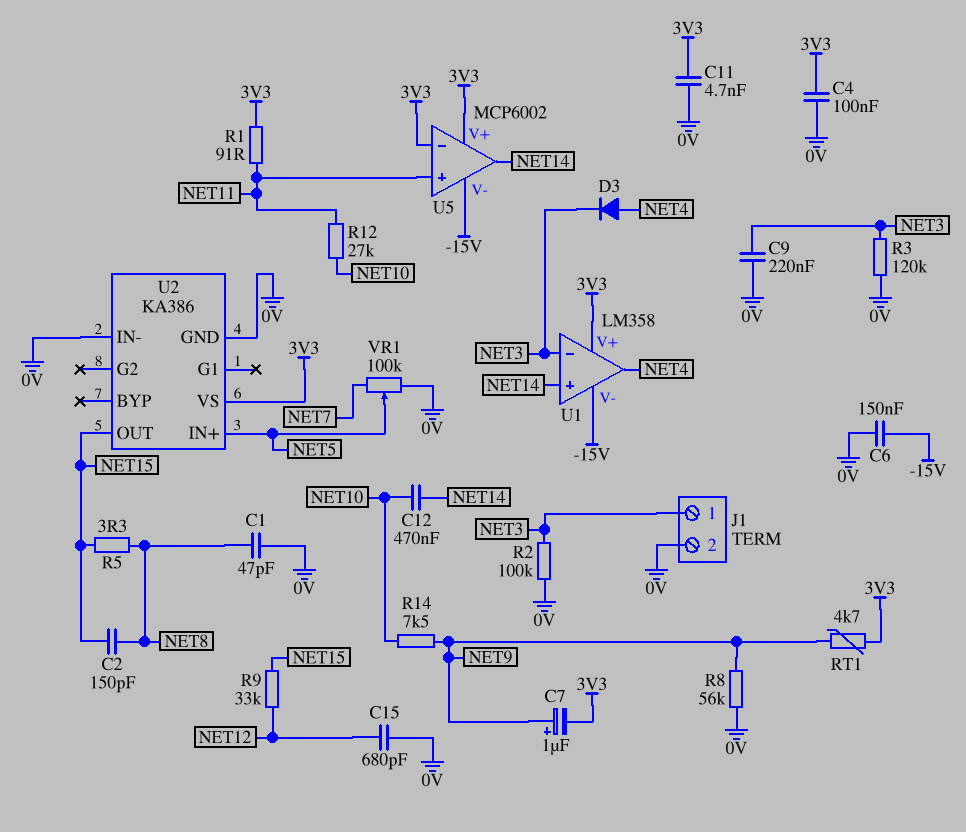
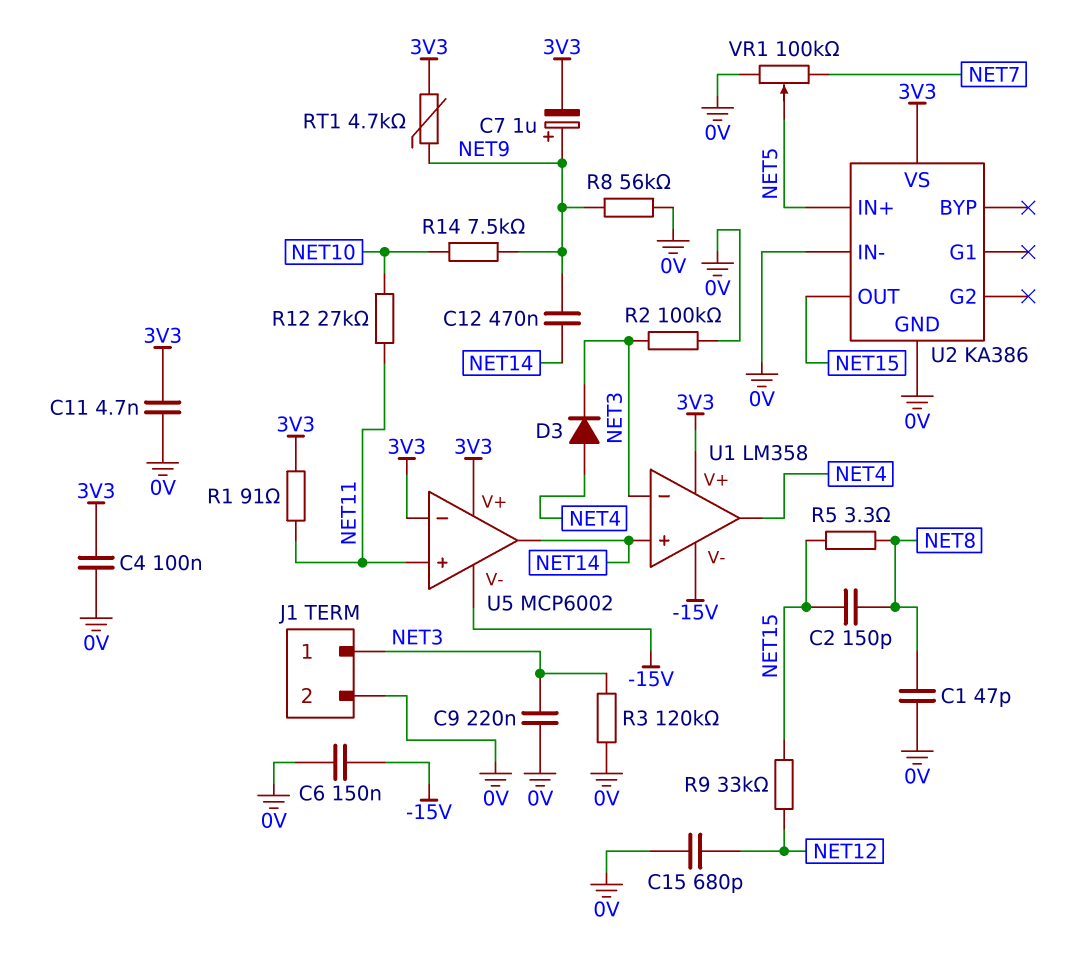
C12: 470nF (NET10, NET14) -> 470nF (NET9, NET14)

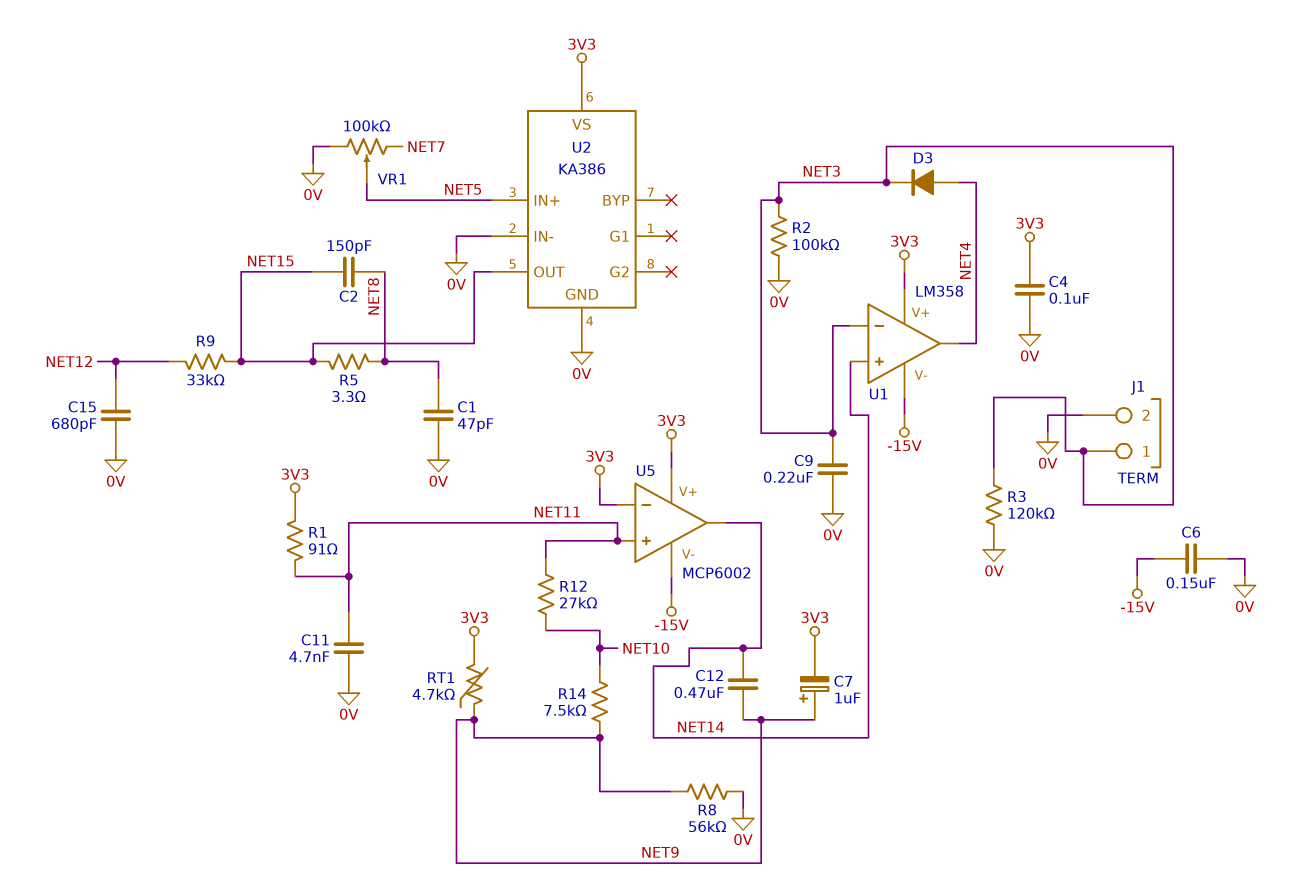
C11: 4.7nF (0V, 3V3) -> 4.7nF (0V, NET11)

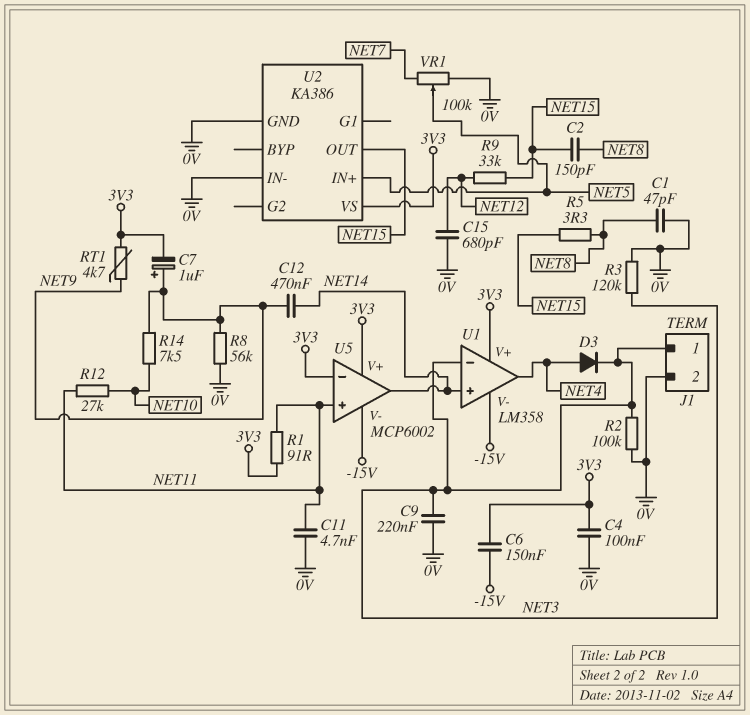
C6: 150nF (-15V, 0V) -> 150nF (-15V, 3V3)

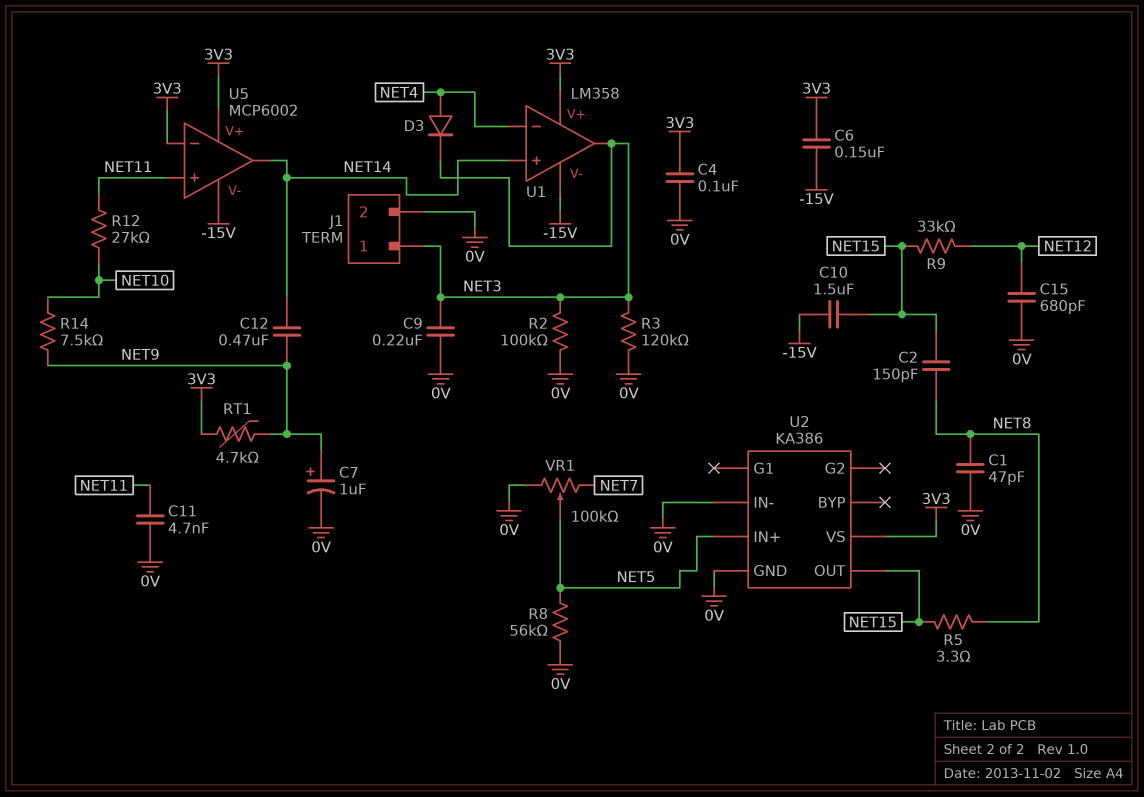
C7: 1uF (plus NET9, minus 3V3) -> 1uF (plus NET9, minus 0V)
C10: none -> 1.5uF (-15V, NET15)
R1: 91 (3V3, NET11) -> none
R8: 56k (0V, NET9) -> 56k (0V, NET5)
U1 pin in-: NET3 -> NET4
U1 pin out: NET4 -> NET3

